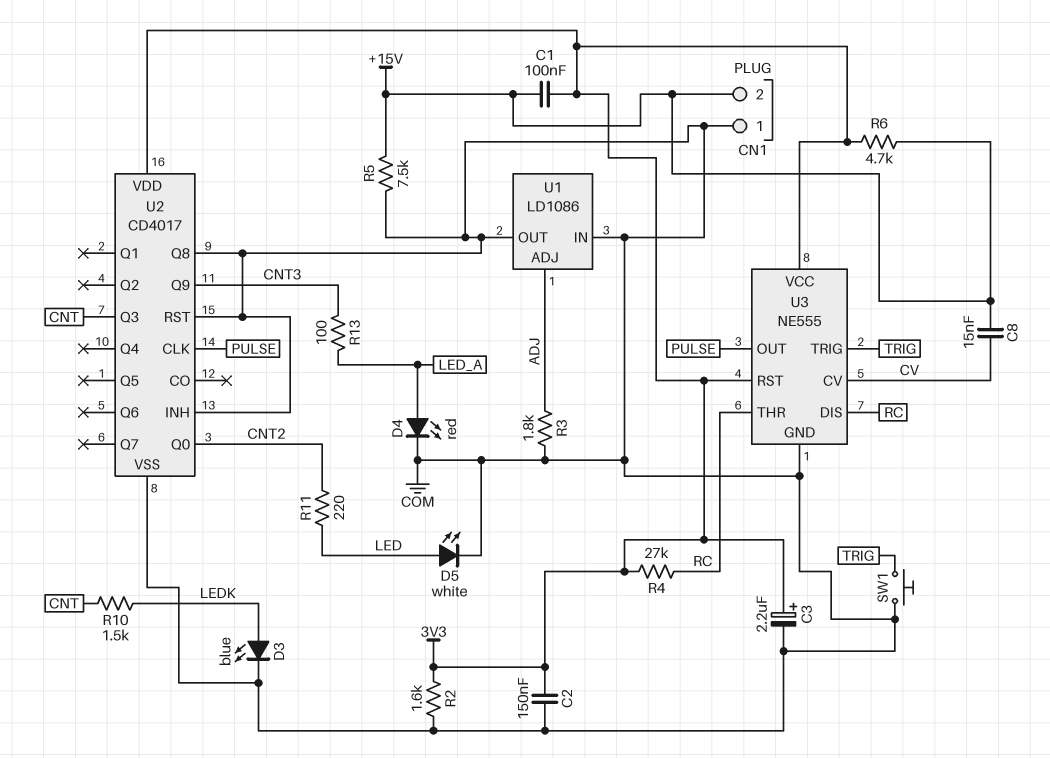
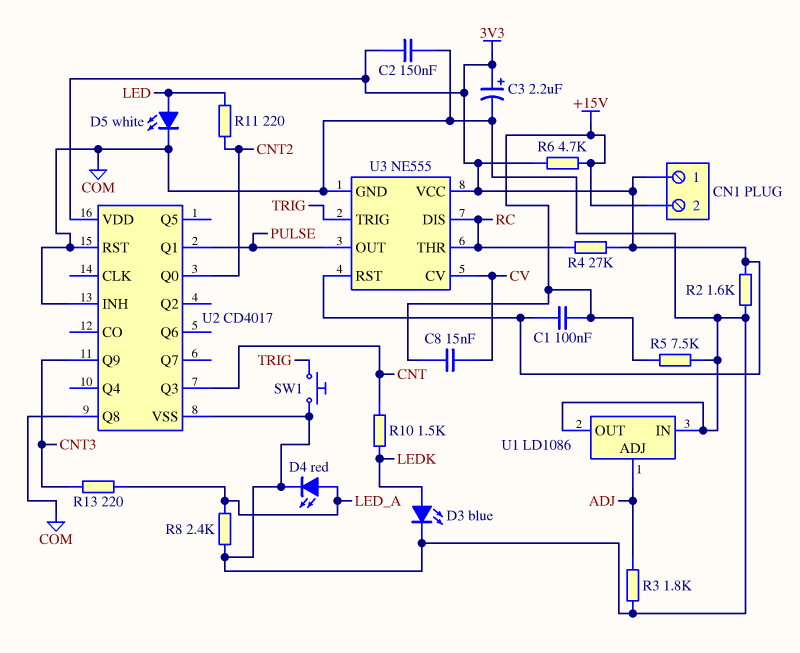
CN1 pin 1: COM -> 3V3
R8: none -> 2.4k (COM, LED_A)
R13: 100 (CNT3, LED_A) -> 220 (CNT3, LED_A)
U2 pin CLK: PULSE -> none
U2 pin Q1: none -> PULSE

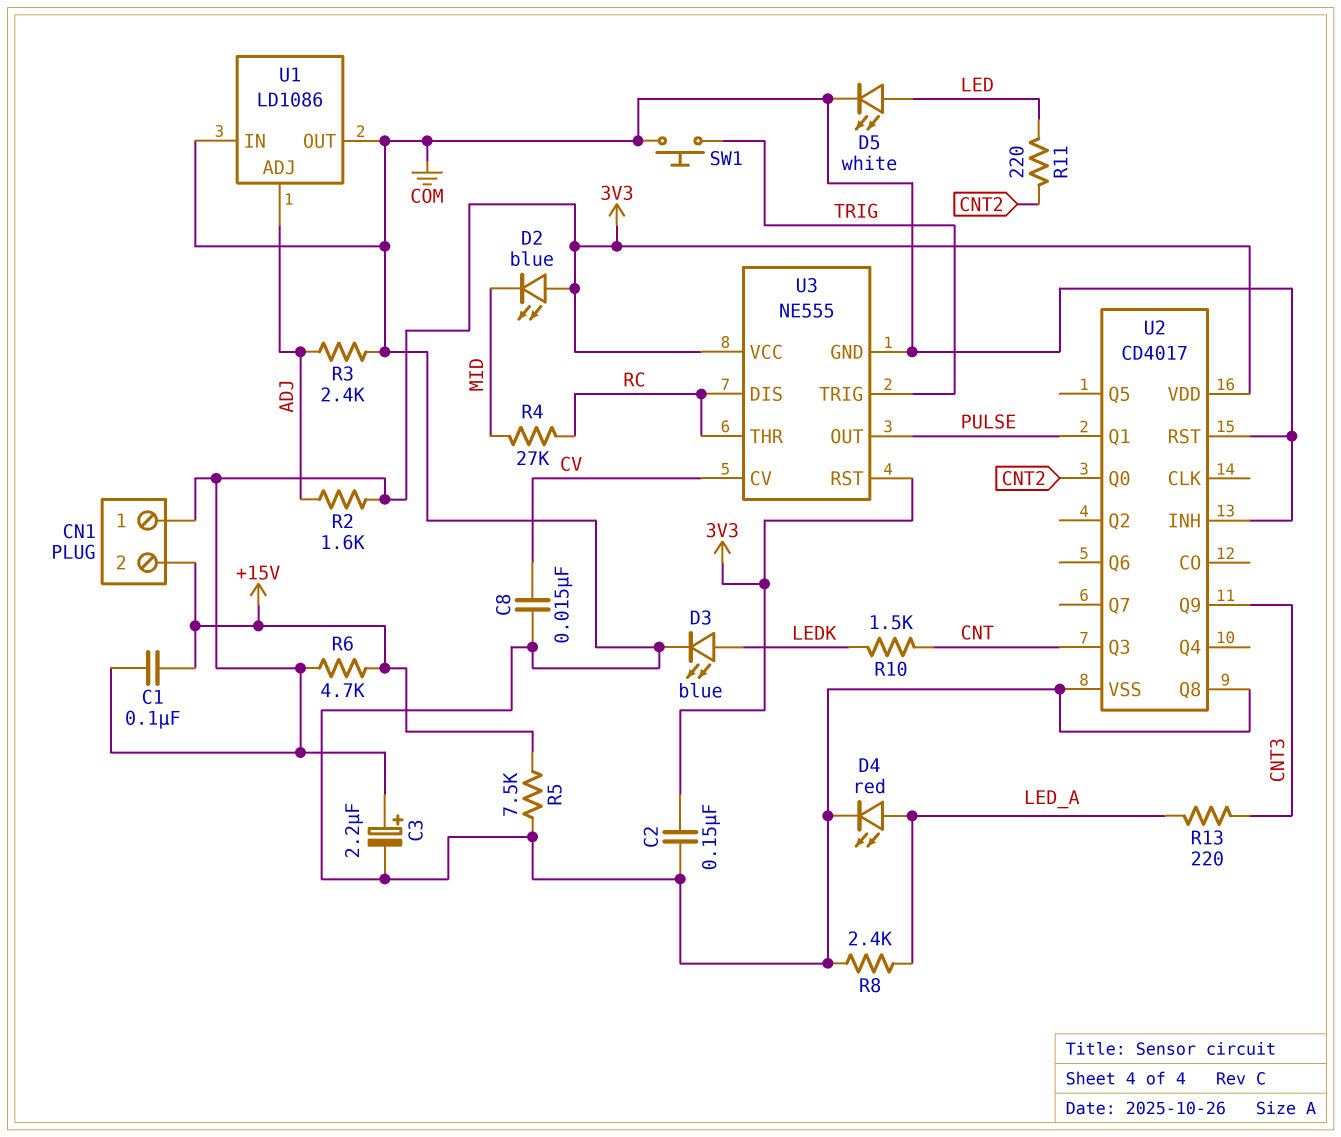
C8: 15nF (+15V, CV) -> 15nF (COM, CV)
D2: none -> LED blue (A 3V3, K MID)
R2: 1.6k (3V3, COM) -> 1.6k (3V3, ADJ)
R3: 1.8k (ADJ, COM) -> 2.4k (ADJ, COM)
R4: 27k (3V3, RC) -> 27k (MID, RC)

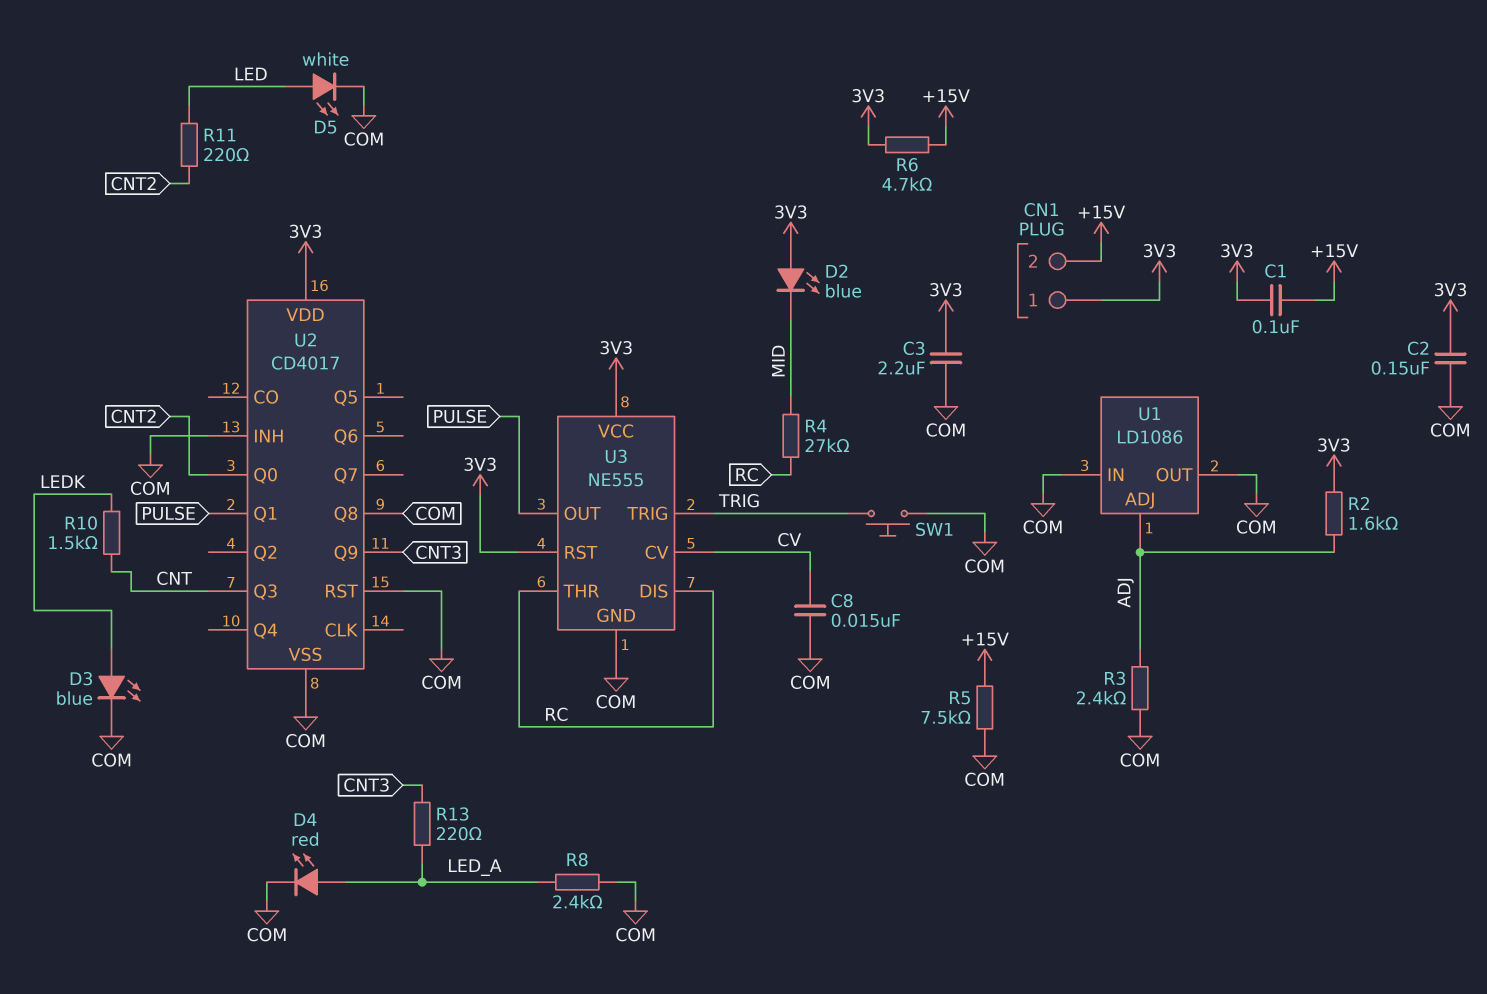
C3: 2.2uF (plus 3V3, minus COM) -> 2.2uF (3V3, COM)

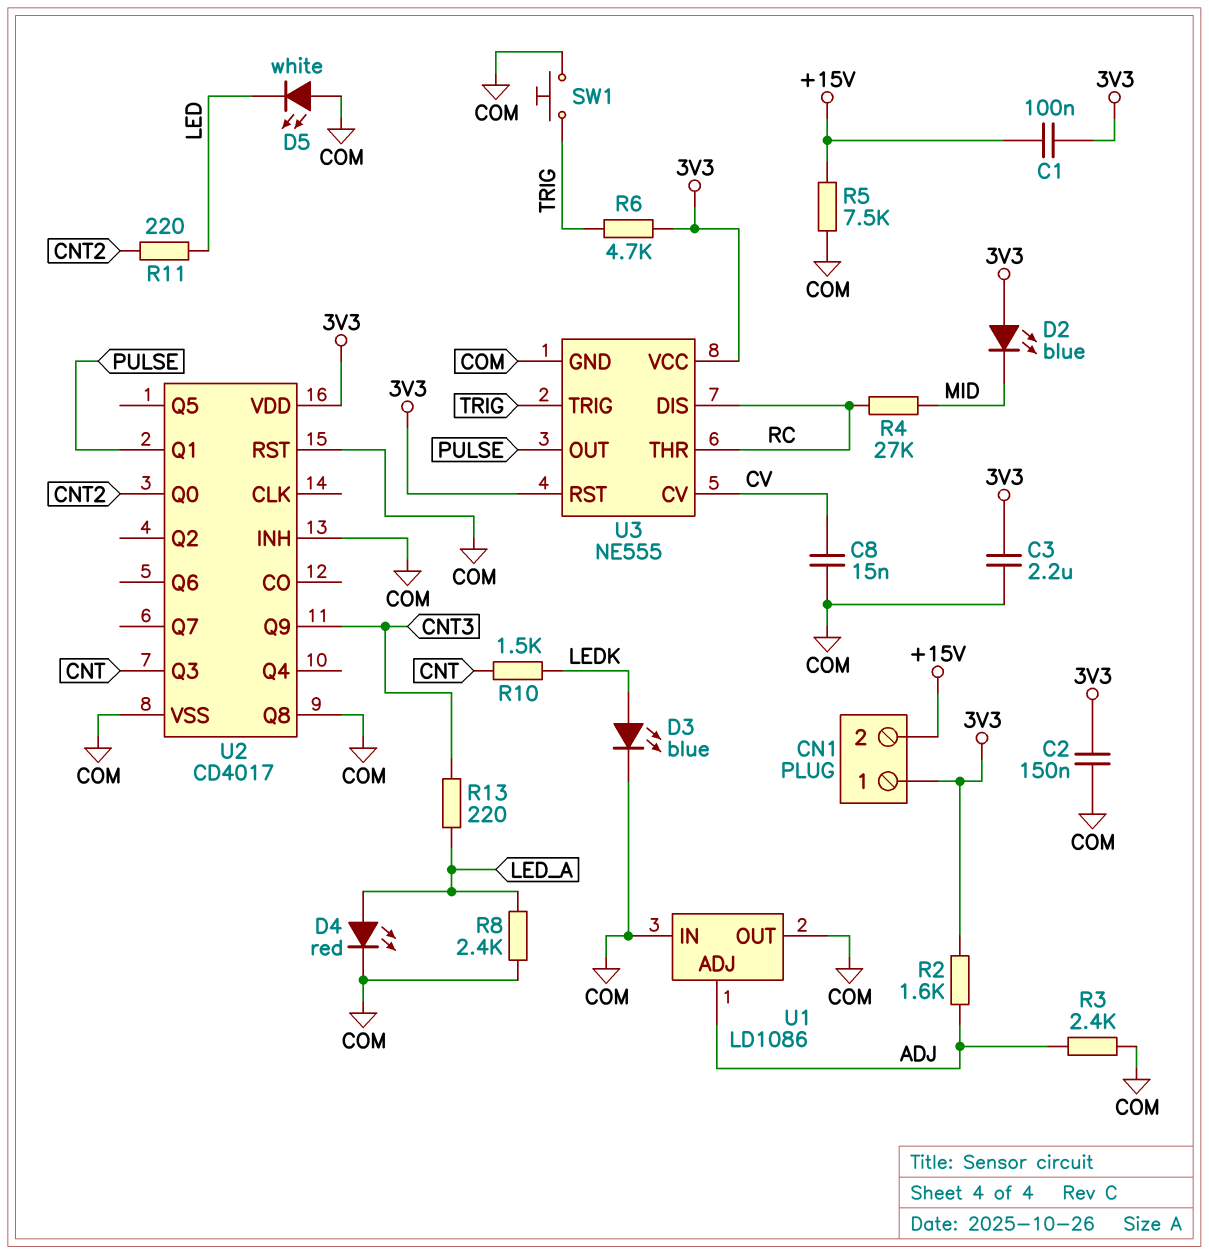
D5: LED white (A LED, K COM) -> LED white (A COM, K LED)
R6: 4.7k (+15V, 3V3) -> 4.7k (3V3, TRIG)

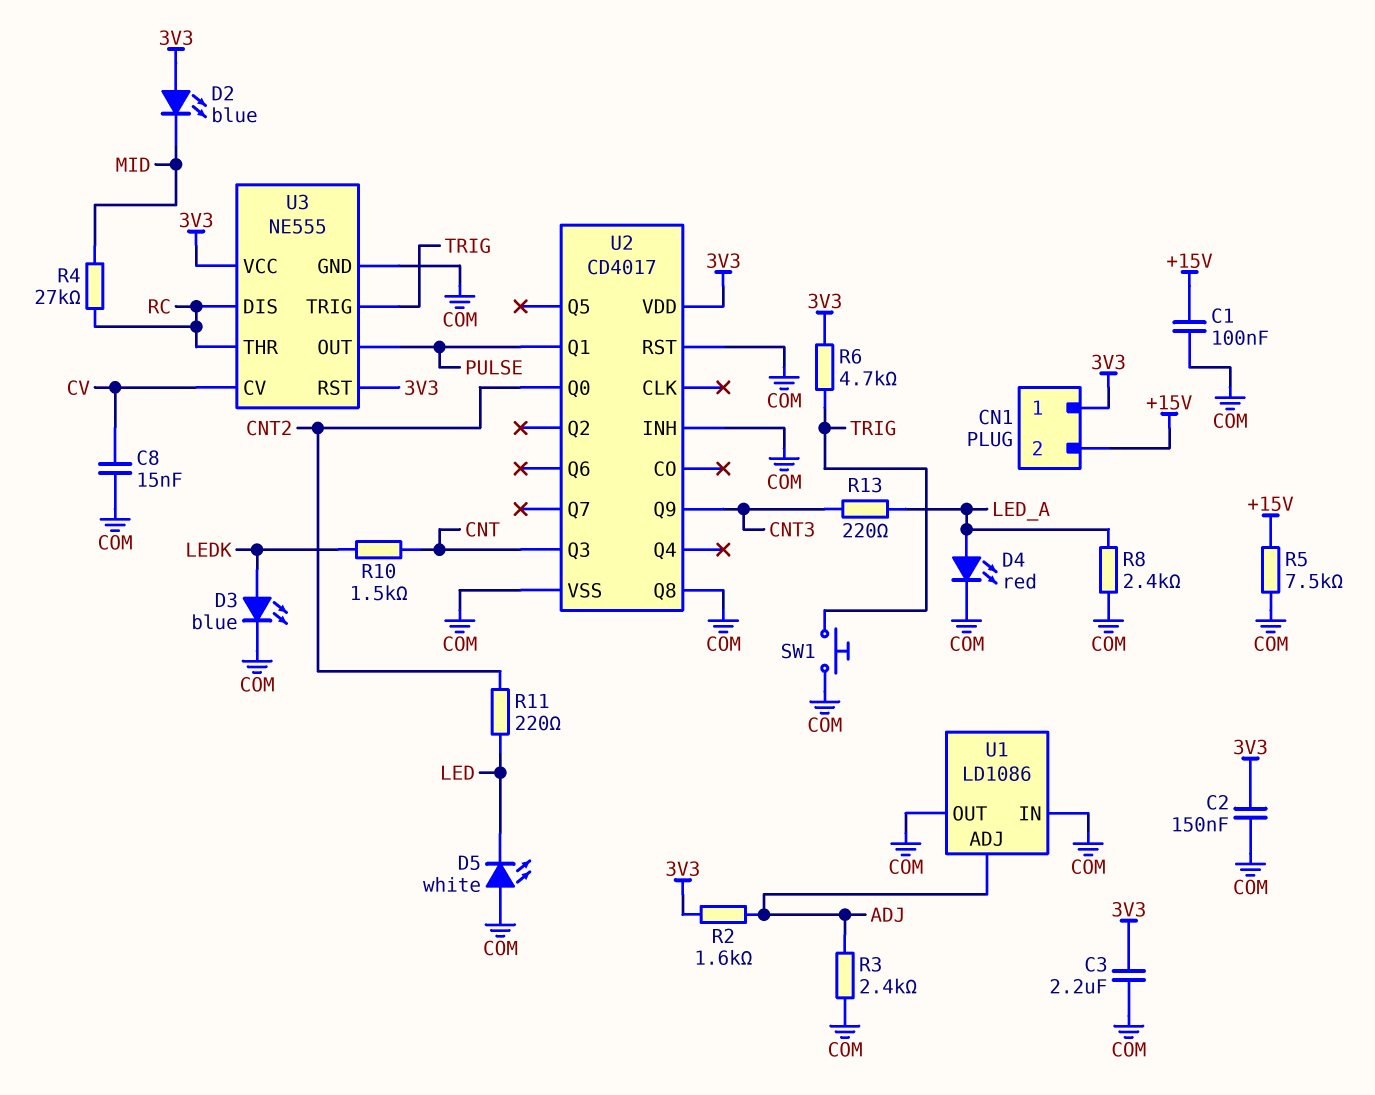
C1: 100nF (+15V, 3V3) -> 100nF (+15V, COM)

